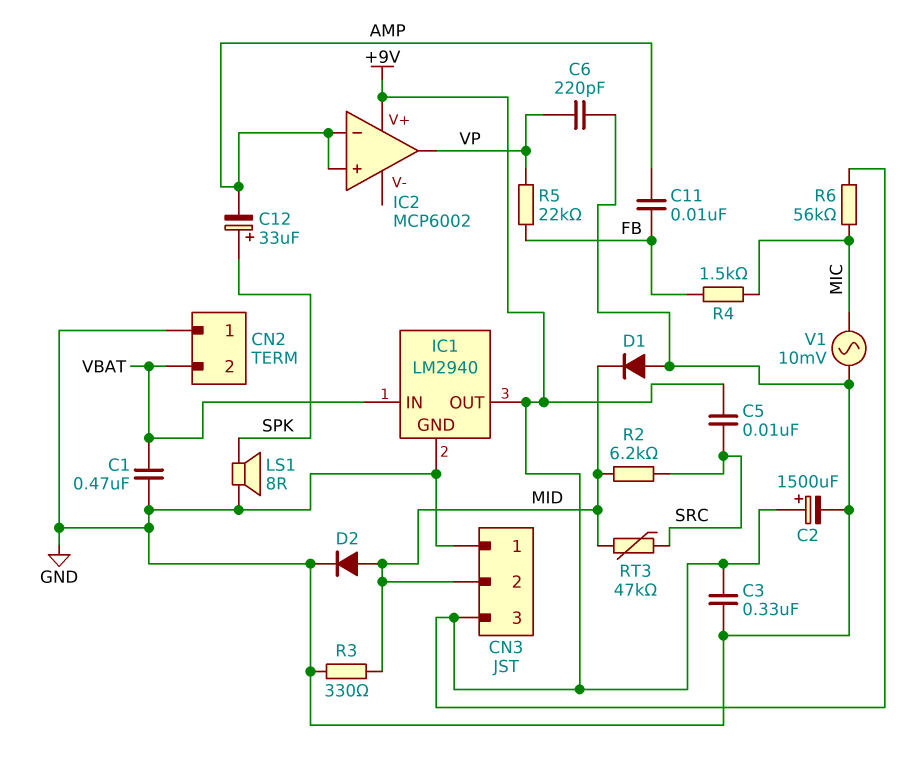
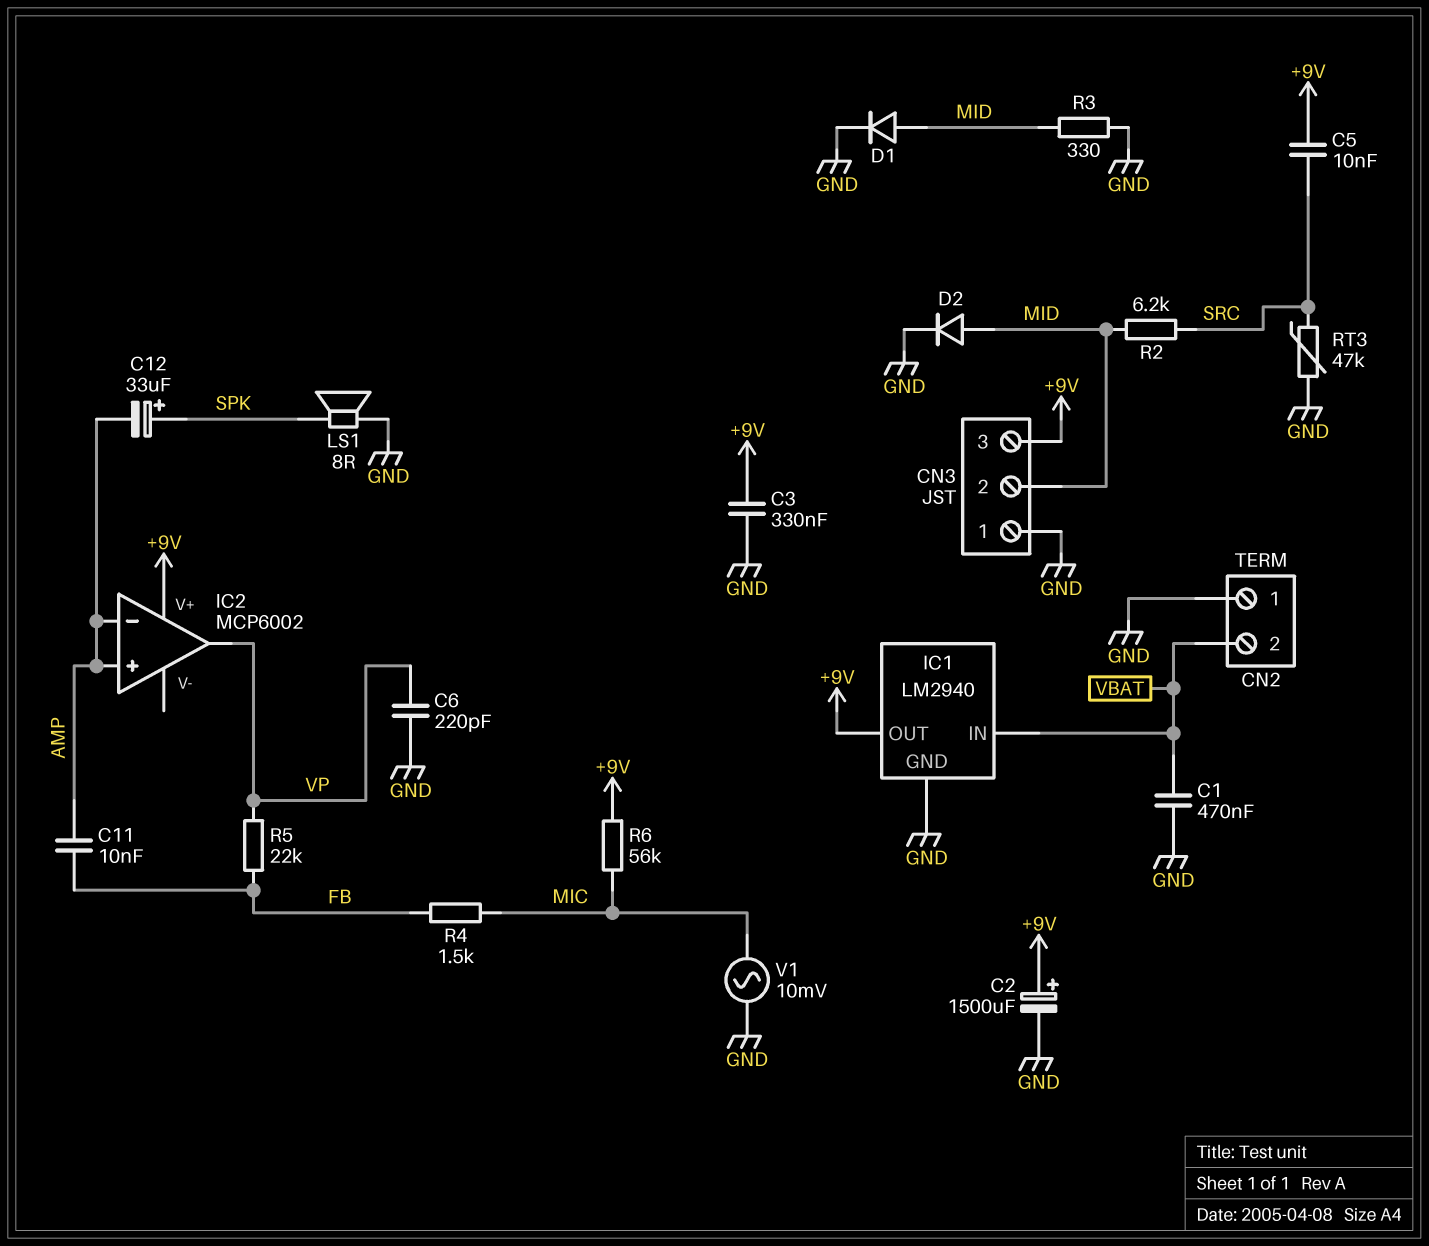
D1: diode (A GND, K MID) -> diode (A MID, K GND)
RT3: 47k (MID, SRC) -> 47k (GND, SRC)

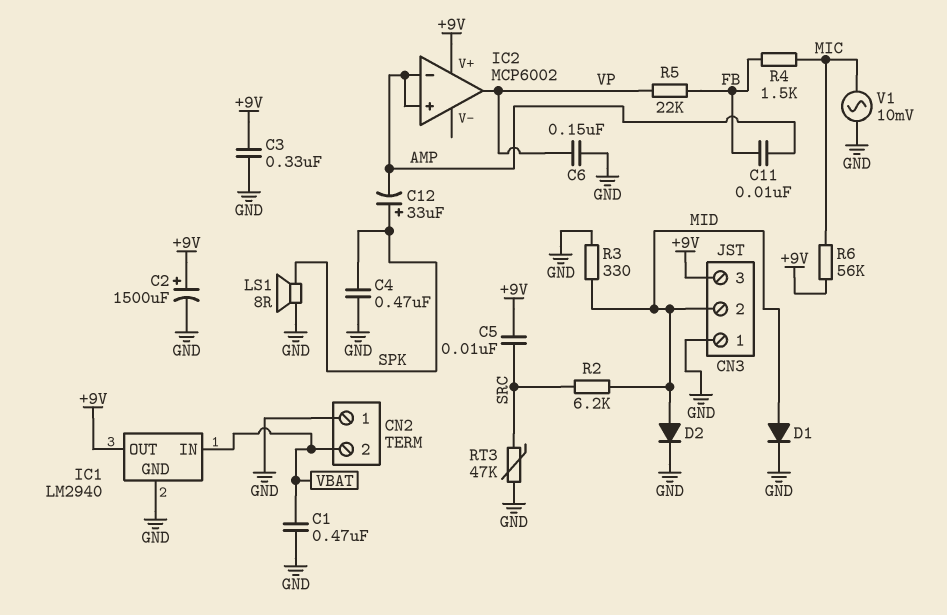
C4: none -> 470nF (GND, SPK)
C6: 220pF (GND, VP) -> 150nF (GND, VP)

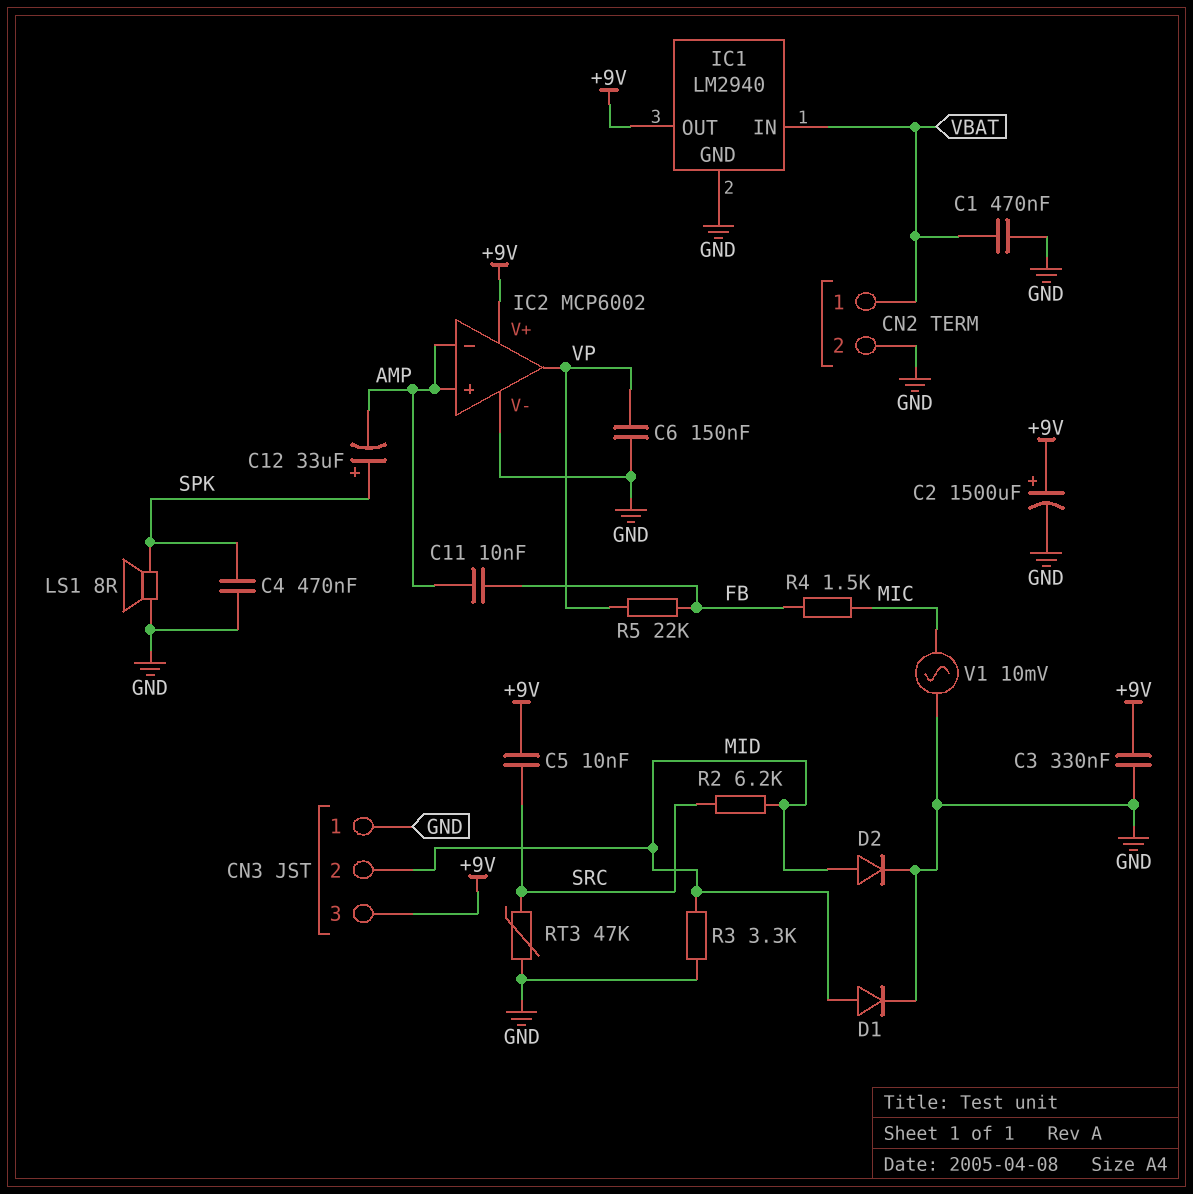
CN2 pin 1: GND -> VBAT
CN2 pin 2: VBAT -> GND
IC2 pin V-: none -> GND
R3: 330 (GND, MID) -> 3.3k (GND, MID)
R6: 56k (+9V, MIC) -> none

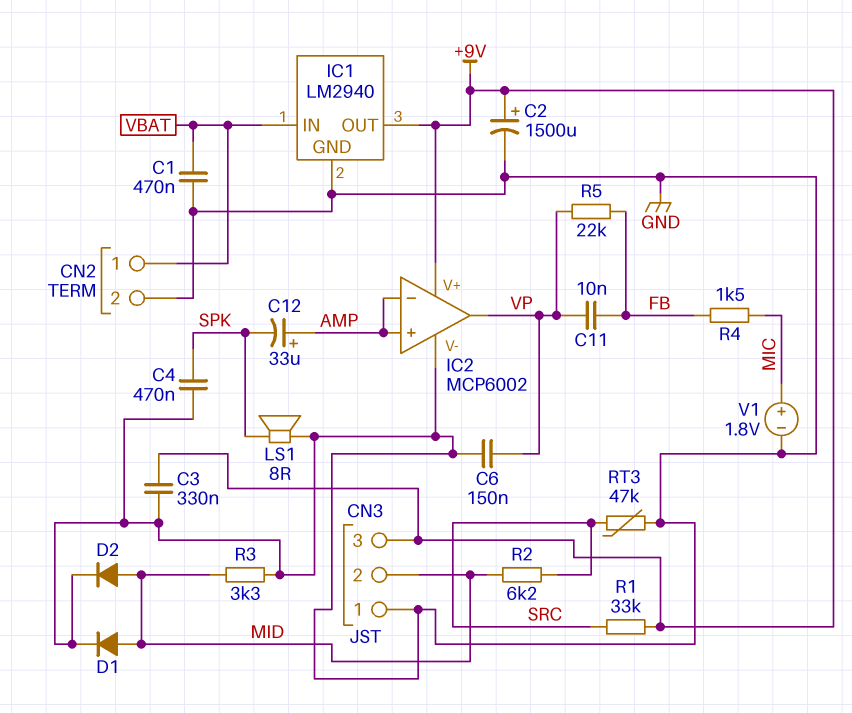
C5: 10nF (+9V, SRC) -> none
C11: 10nF (AMP, FB) -> 10nF (FB, VP)
C12: 33uF (plus SPK, minus AMP) -> 33uF (plus AMP, minus SPK)
R1: none -> 33k (+9V, SRC)
V1: AC 10mV (GND, MIC) -> 1.8V (plus MIC, minus GND)

